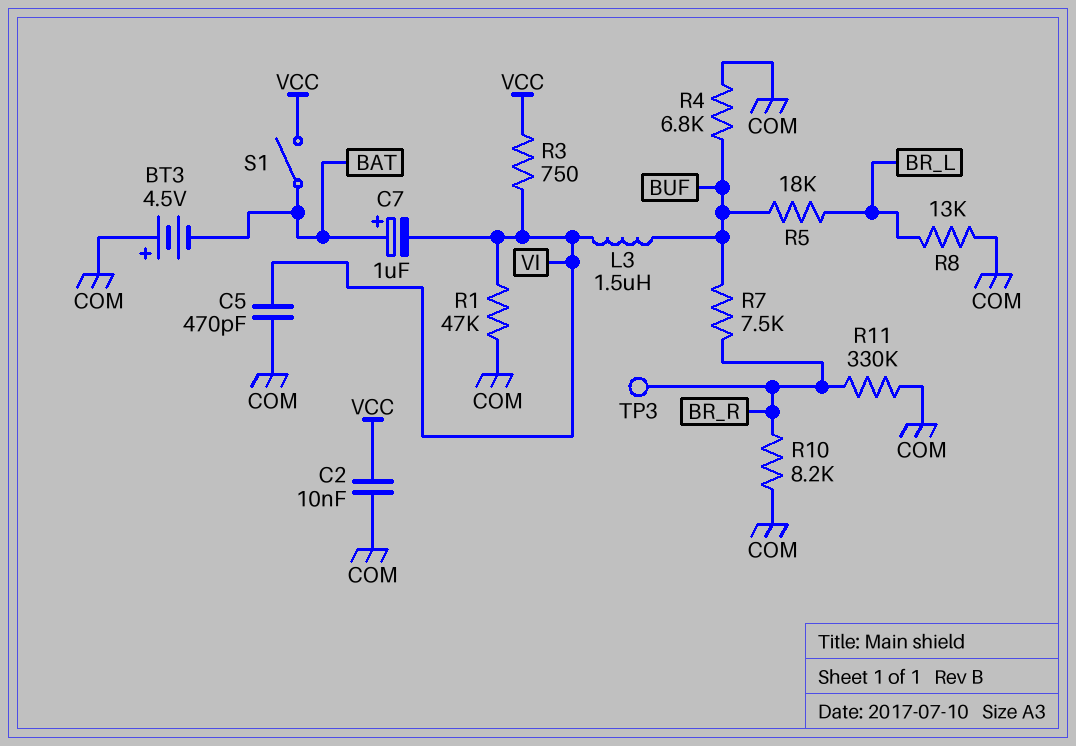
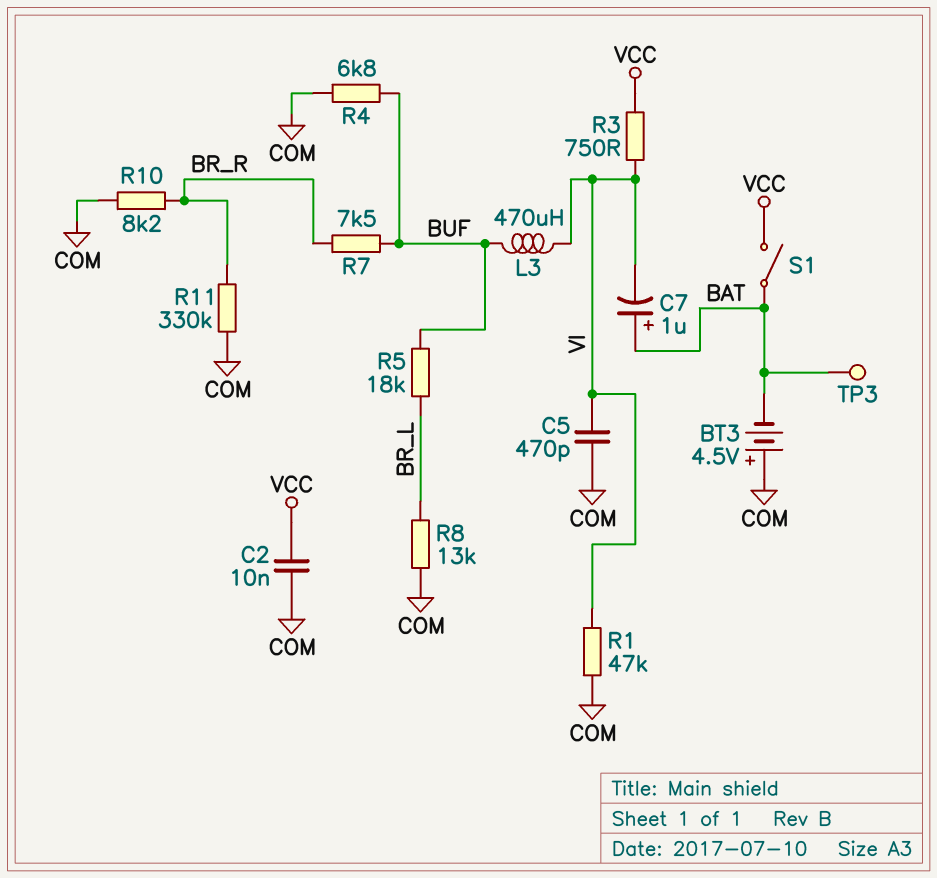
L3: 1.5uH (BUF, VI) -> 470uH (BUF, VI)
TP3: test point (BR_R) -> test point (BAT)

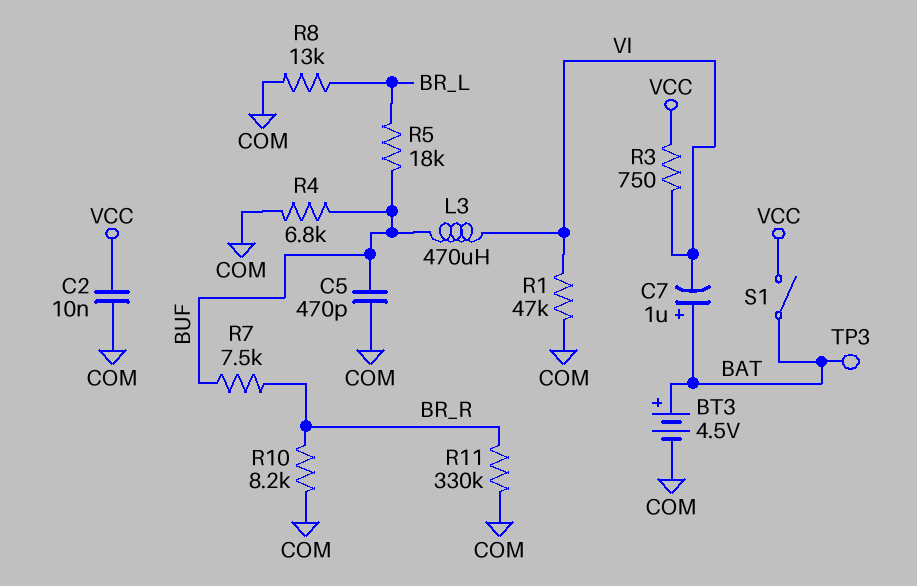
BT3: 4.5V (plus COM, minus BAT) -> 4.5V (plus BAT, minus COM)
C5: 470pF (COM, VI) -> 470pF (BUF, COM)

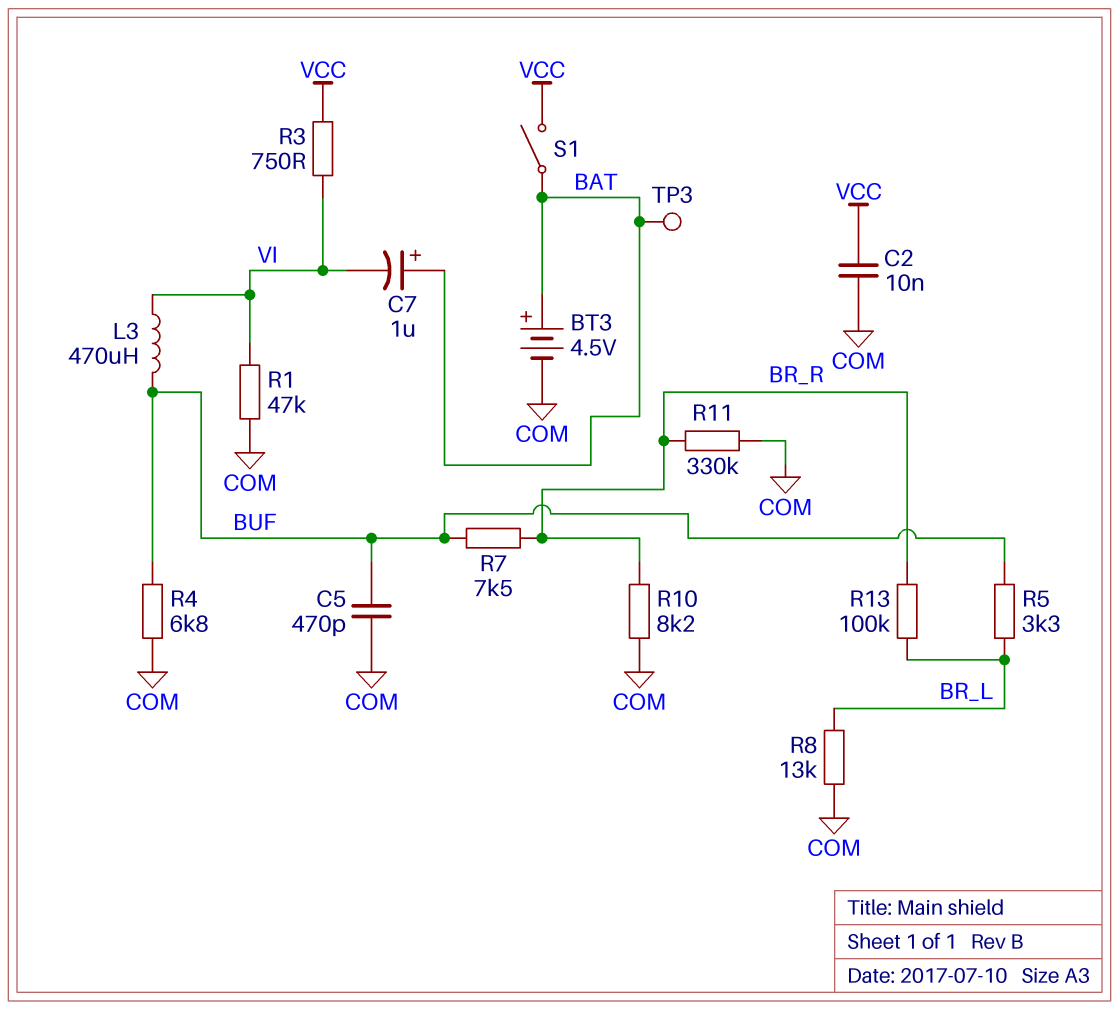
R5: 18k (BR_L, BUF) -> 3.3k (BR_L, BUF)
R13: none -> 100k (BR_L, BR_R)

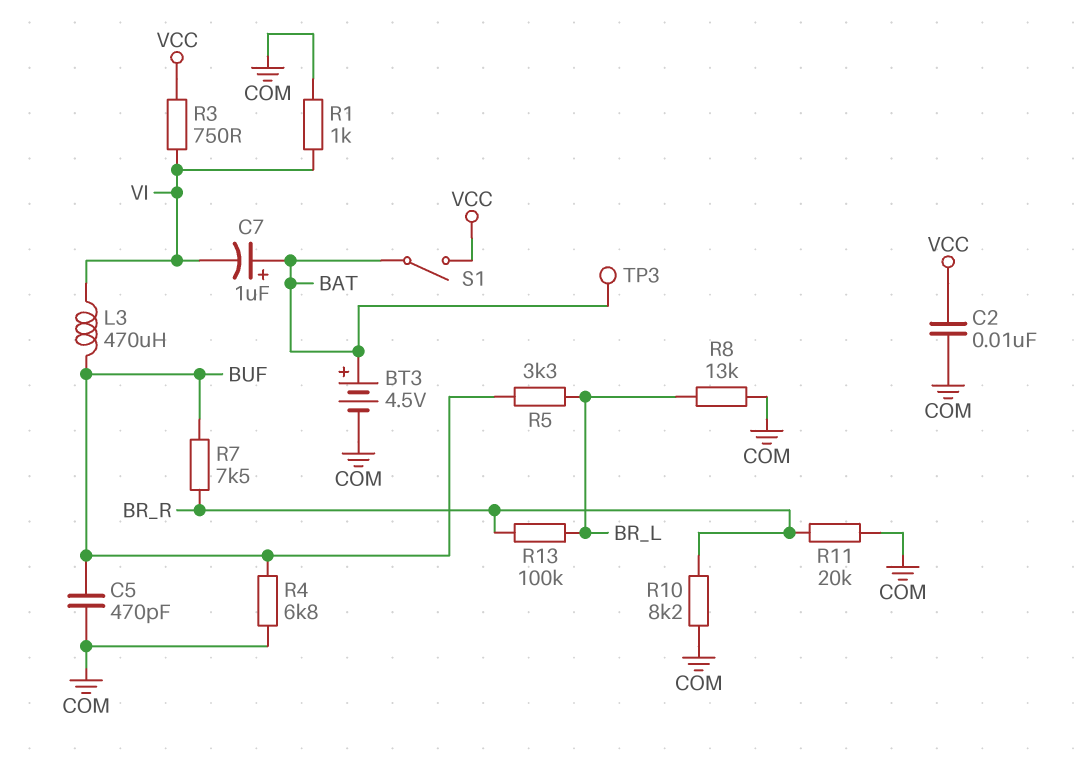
R1: 47k (COM, VI) -> 1k (COM, VI)
R11: 330k (BR_R, COM) -> 20k (BR_R, COM)

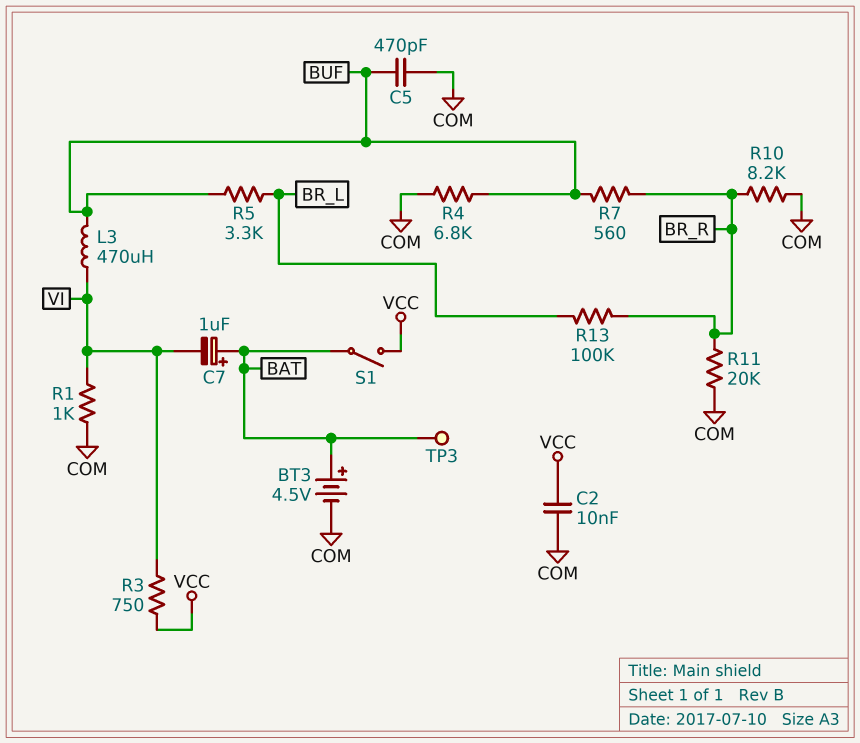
R7: 7.5k (BR_R, BUF) -> 560 (BR_R, BUF)
R8: 13k (BR_L, COM) -> none

